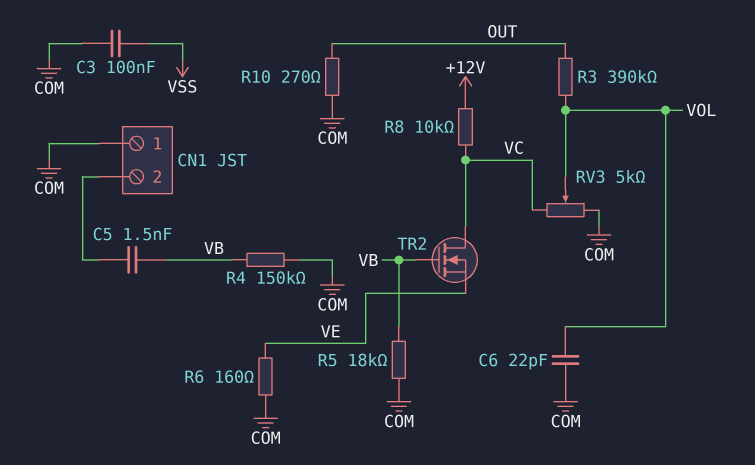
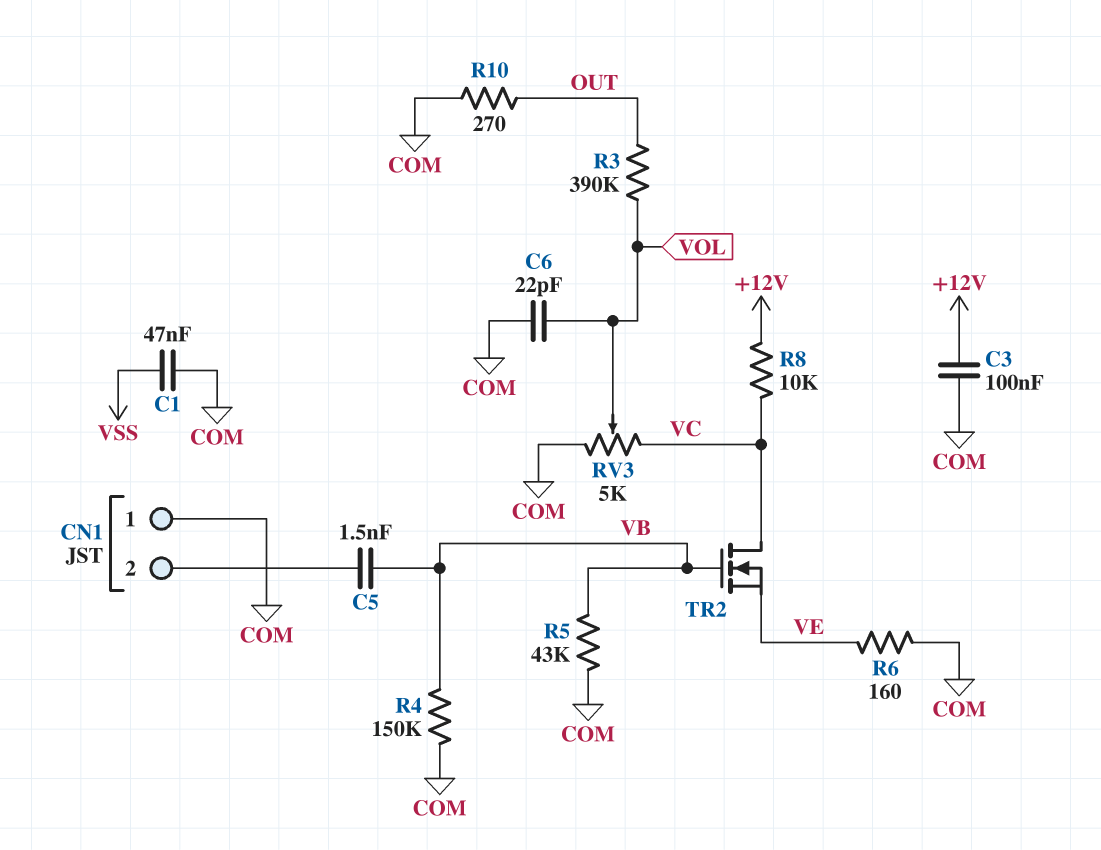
C1: none -> 47nF (COM, VSS)
C3: 100nF (COM, VSS) -> 100nF (+12V, COM)
R5: 18k (COM, VB) -> 43k (COM, VB)

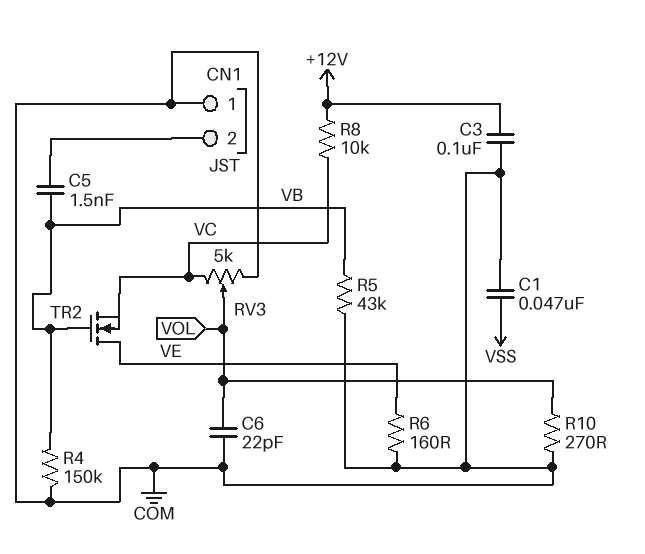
R3: 390k (OUT, VOL) -> none
R10: 270 (COM, OUT) -> 270 (COM, VOL)
TR2: NMOS (G VB, D VC, S VE) -> NMOS (G VB, D VE, S VC)

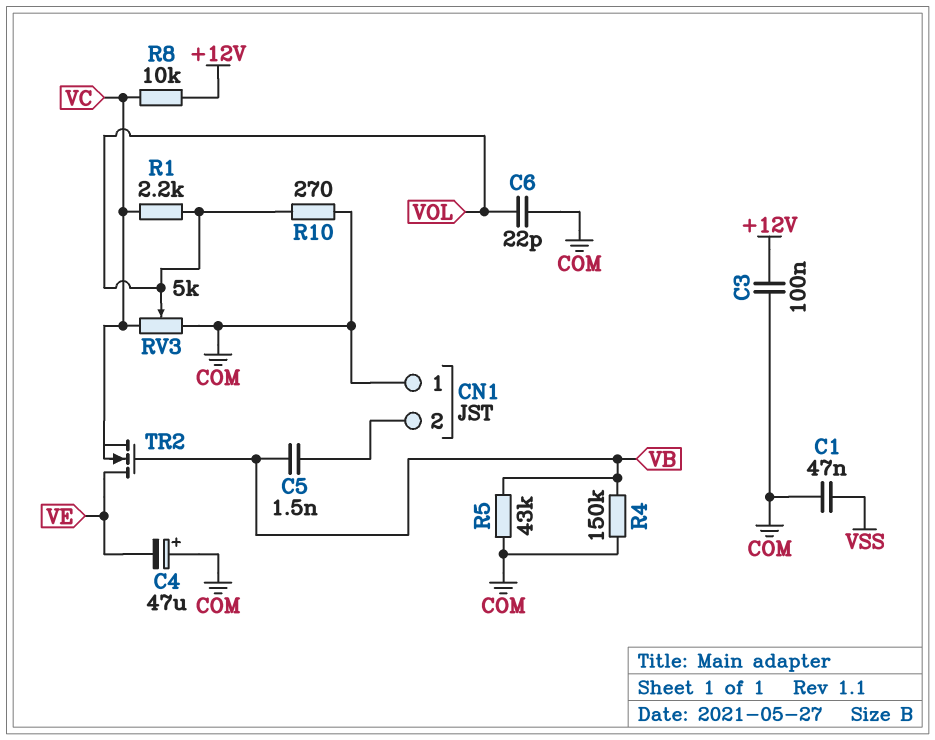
C4: none -> 47uF (plus COM, minus VE)
R1: none -> 2.2k (VC, VOL)
R6: 160 (COM, VE) -> none

